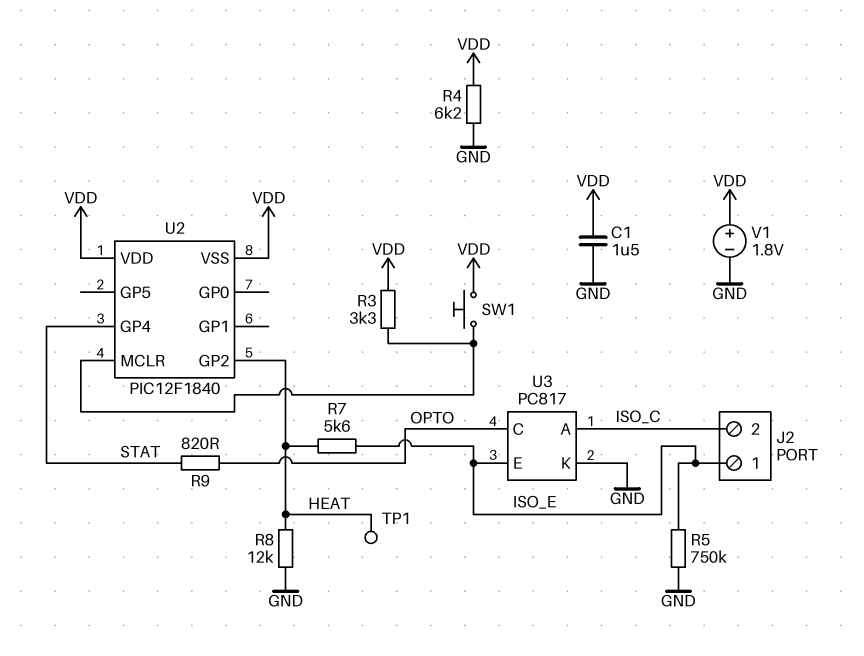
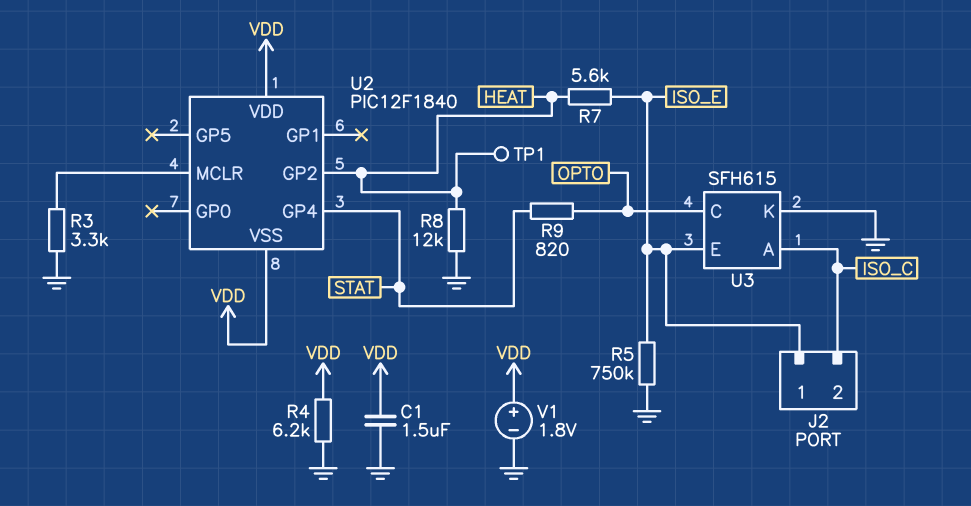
R3: 3.3k (U2/MCLR, VDD) -> 3.3k (GND, U2/MCLR)
SW1: button (U2/MCLR, VDD) -> none
U3: PC817 -> SFH615

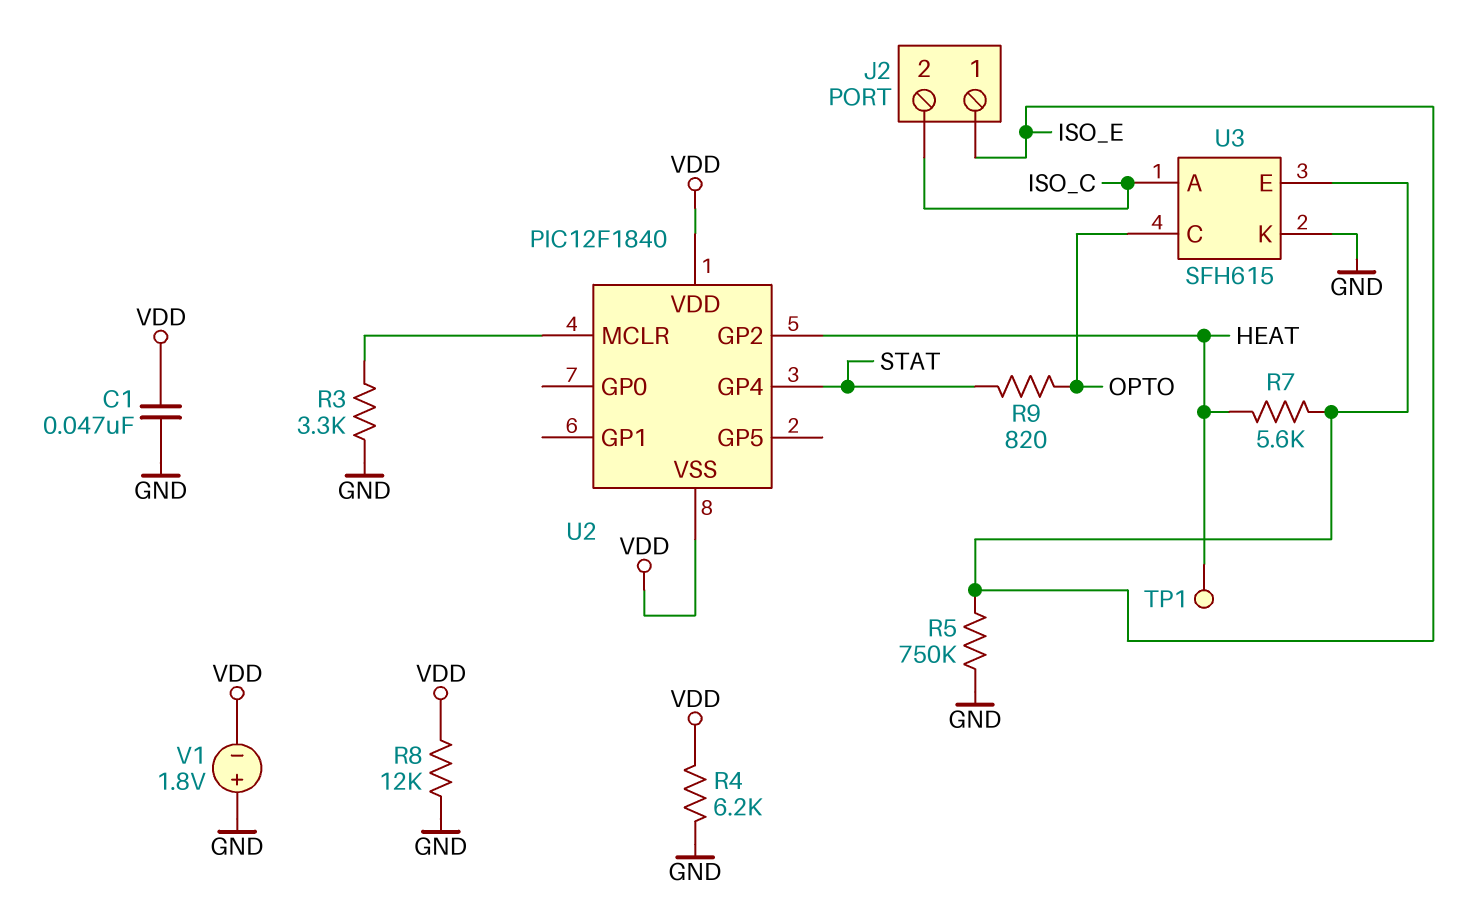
C1: 1.5uF (GND, VDD) -> 47nF (GND, VDD)
R8: 12k (GND, HEAT) -> 12k (GND, VDD)
V1: 1.8V (plus VDD, minus GND) -> 1.8V (plus GND, minus VDD)

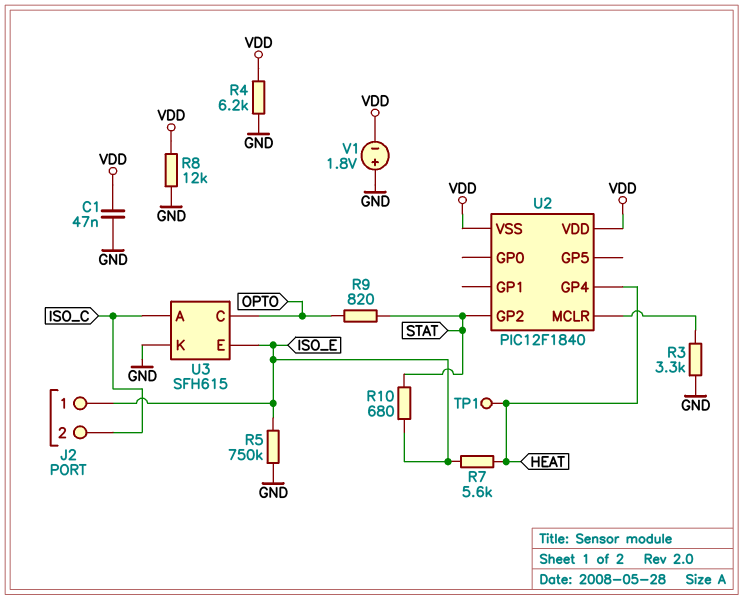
R10: none -> 680 (ISO_E, STAT)
U2 pin GP2: HEAT -> STAT
U2 pin GP4: STAT -> HEAT

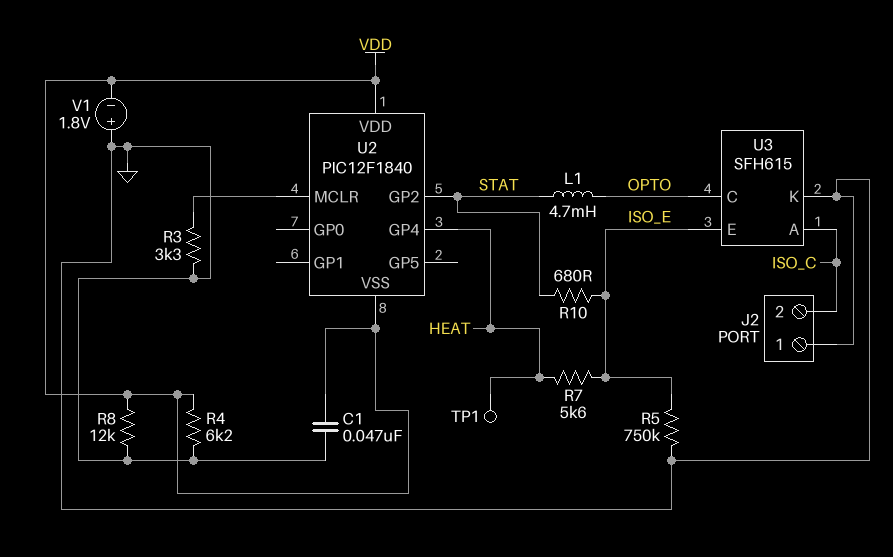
J2 pin 1: ISO_E -> GND
L1: none -> 4.7mH (OPTO, STAT)
R9: 820 (OPTO, STAT) -> none

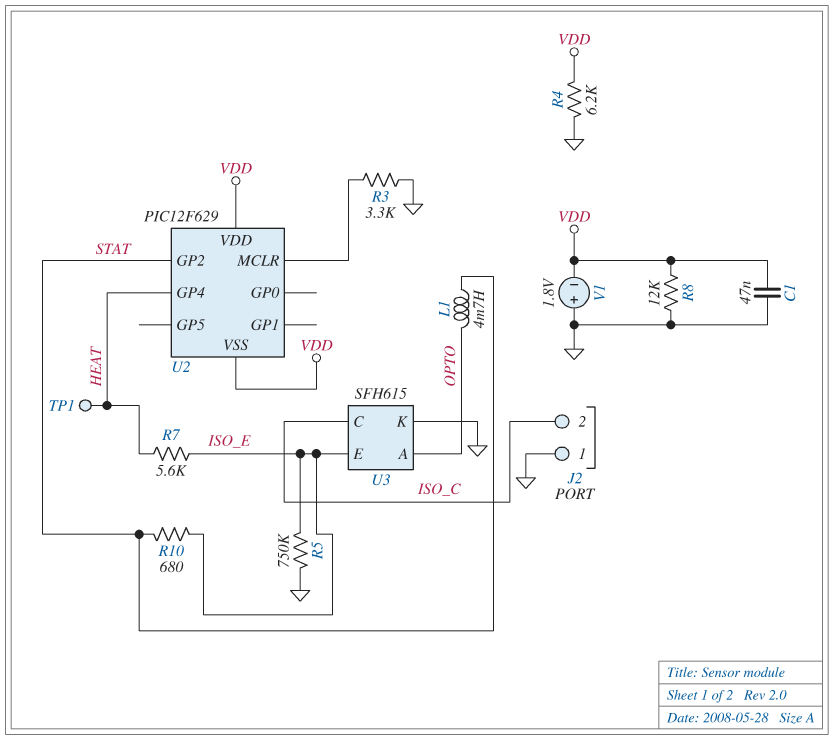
U2: PIC12F1840 -> PIC12F629
U3 pin A: ISO_C -> OPTO
U3 pin C: OPTO -> ISO_C

